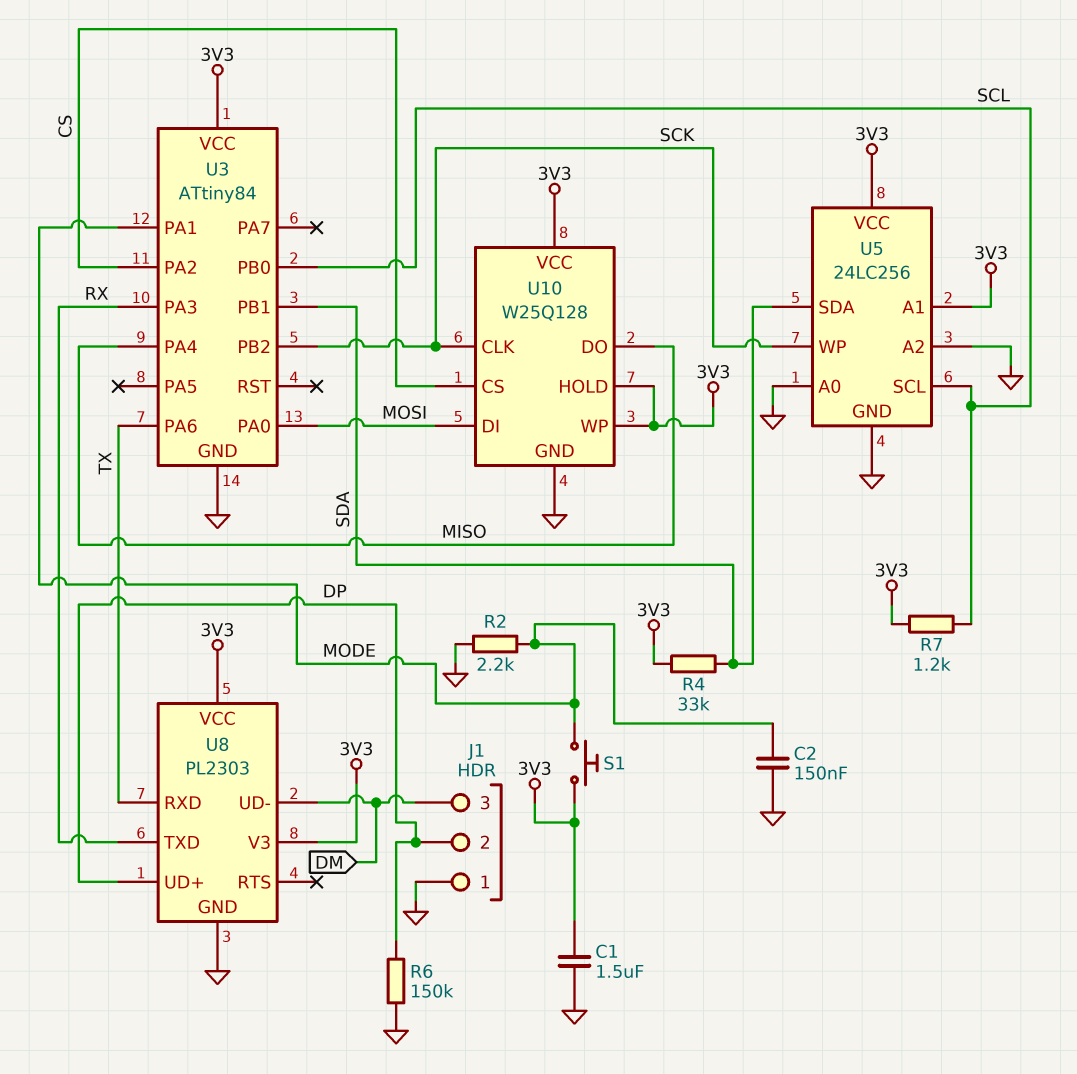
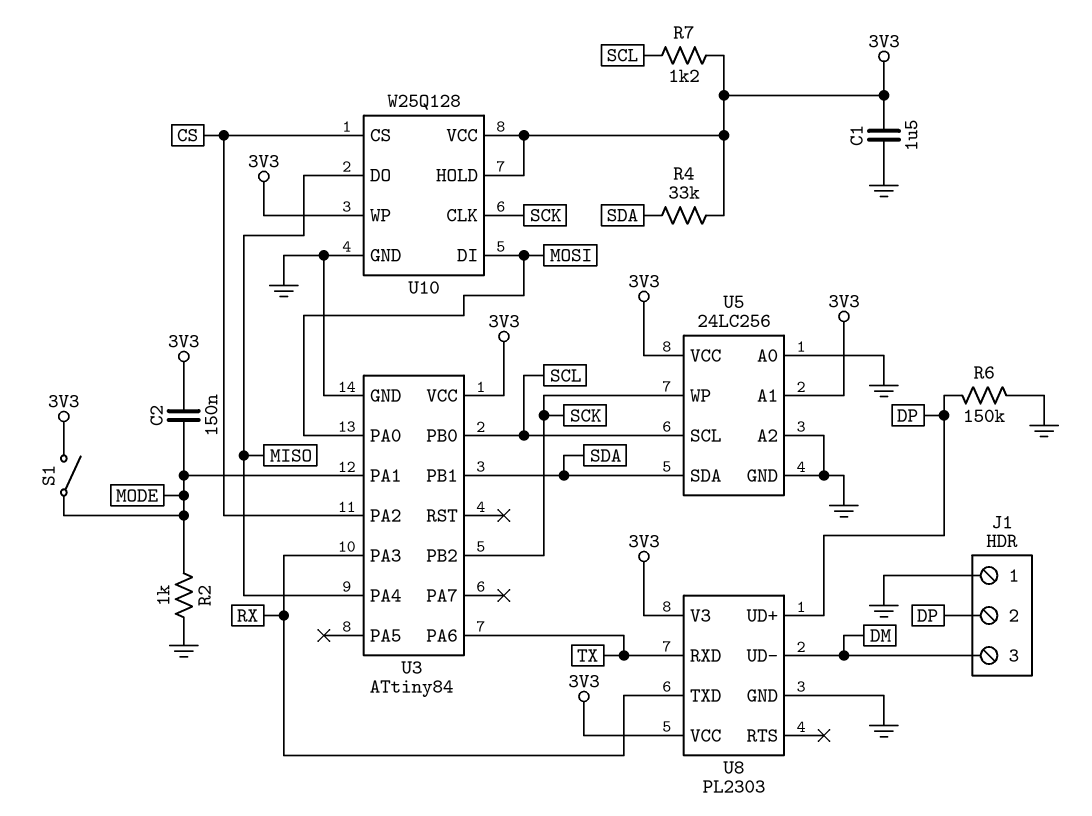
C2: 150nF (GND, MODE) -> 150nF (3V3, MODE)
R2: 2.2k (GND, MODE) -> 1k (GND, MODE)
S1: button (3V3, MODE) -> switch (3V3, MODE)

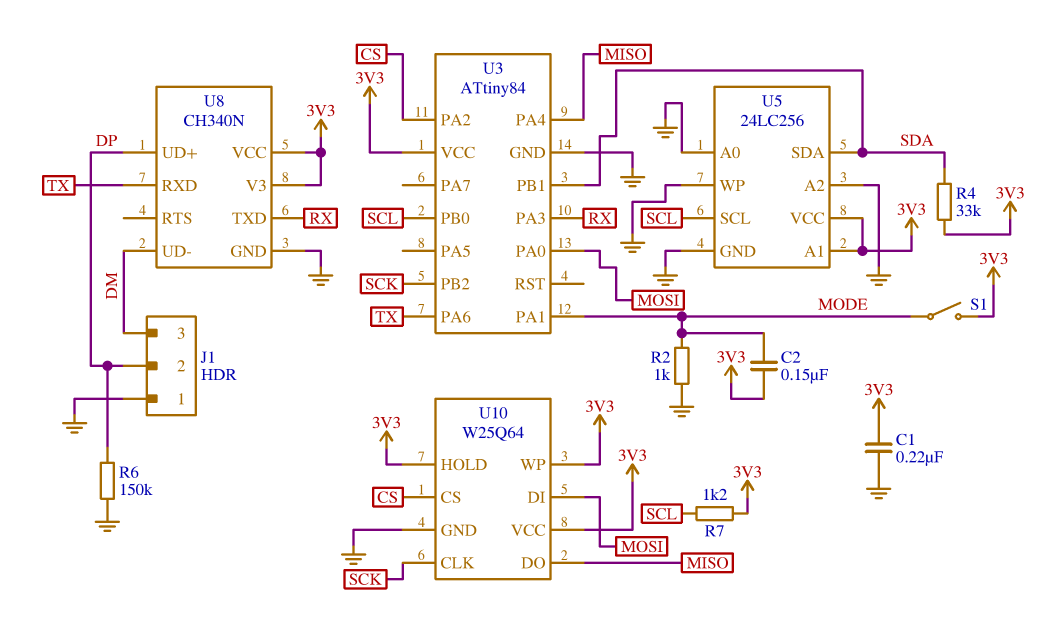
C1: 1.5uF (3V3, GND) -> 220nF (3V3, GND)
U5 pin WP: SCK -> GND
U8: PL2303 -> CH340N
U10: W25Q128 -> W25Q64

